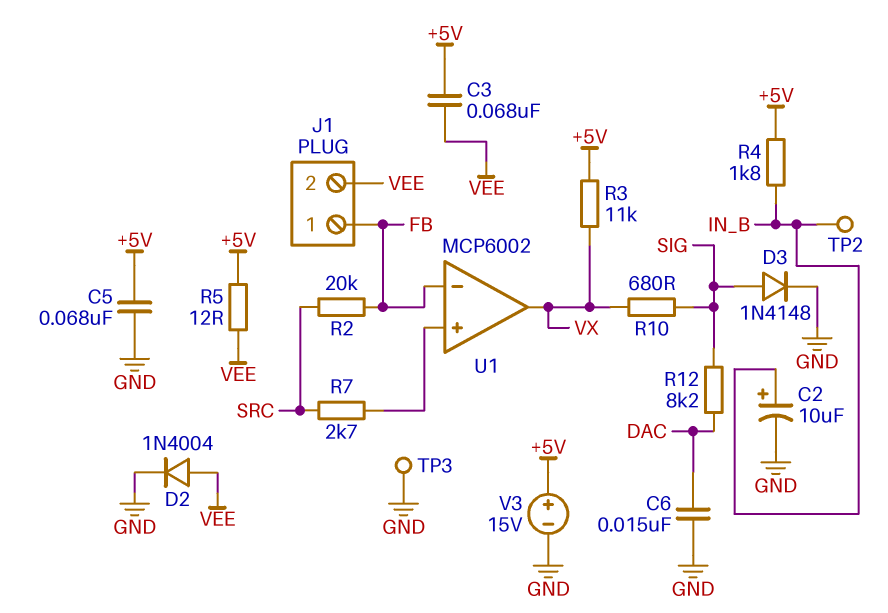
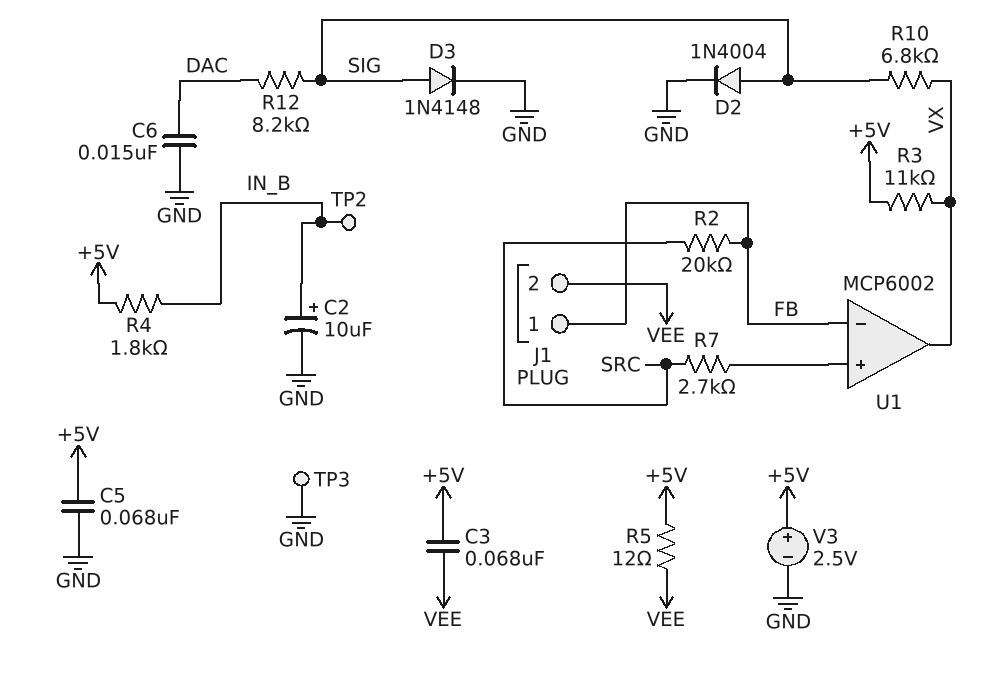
D2: diode 1N4004 (A VEE, K GND) -> diode 1N4004 (A SIG, K GND)
R10: 680 (SIG, VX) -> 6.8k (SIG, VX)
V3: 15V (plus +5V, minus GND) -> 2.5V (plus +5V, minus GND)

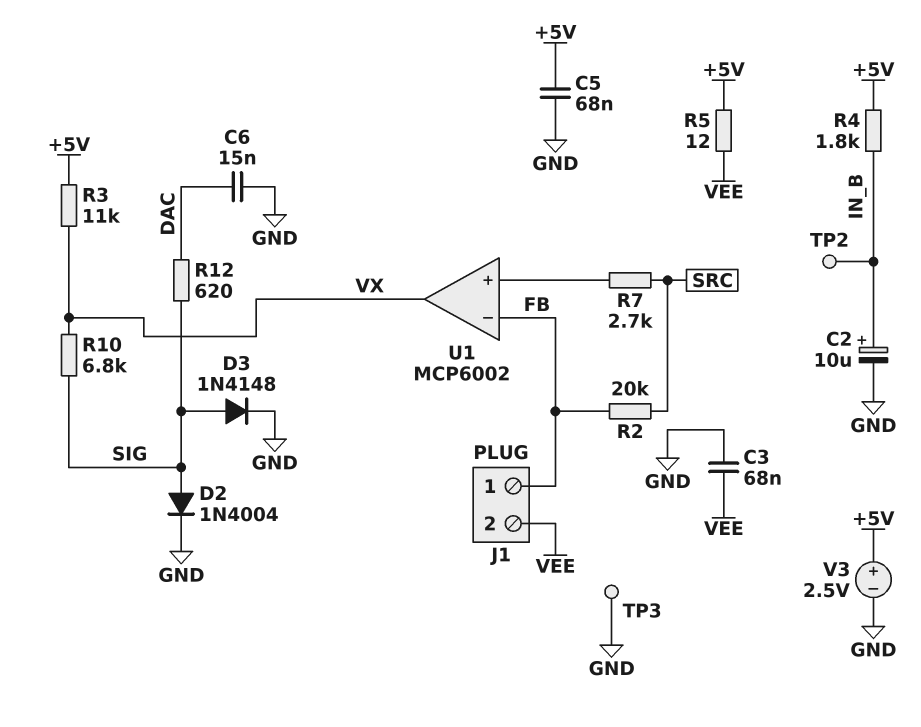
C3: 68nF (+5V, VEE) -> 68nF (GND, VEE)
R12: 8.2k (DAC, SIG) -> 620 (DAC, SIG)

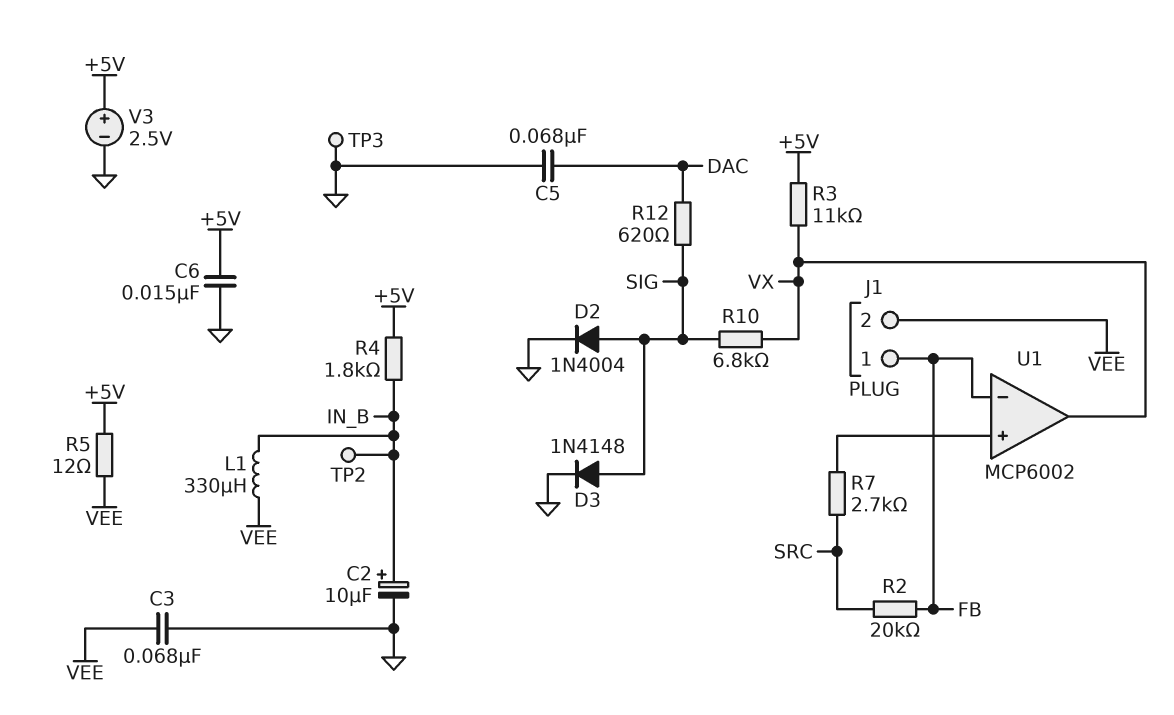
C5: 68nF (+5V, GND) -> 68nF (DAC, GND)
C6: 15nF (DAC, GND) -> 15nF (+5V, GND)
L1: none -> 330uH (IN_B, VEE)

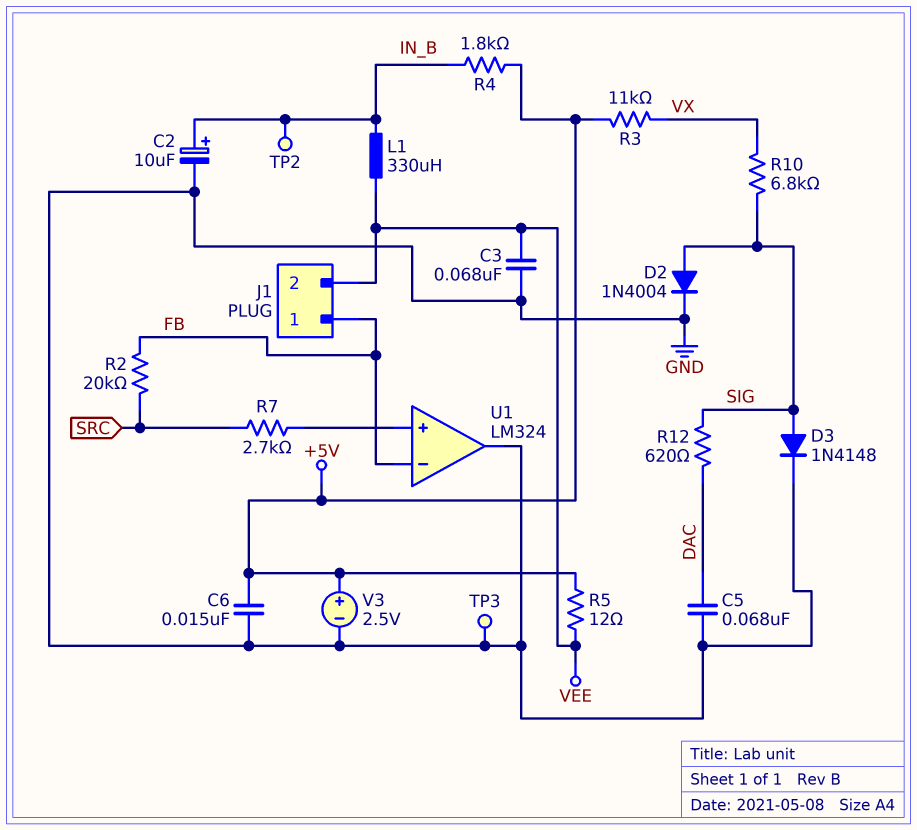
U1: MCP6002 -> LM324
U1 pin out: VX -> GND

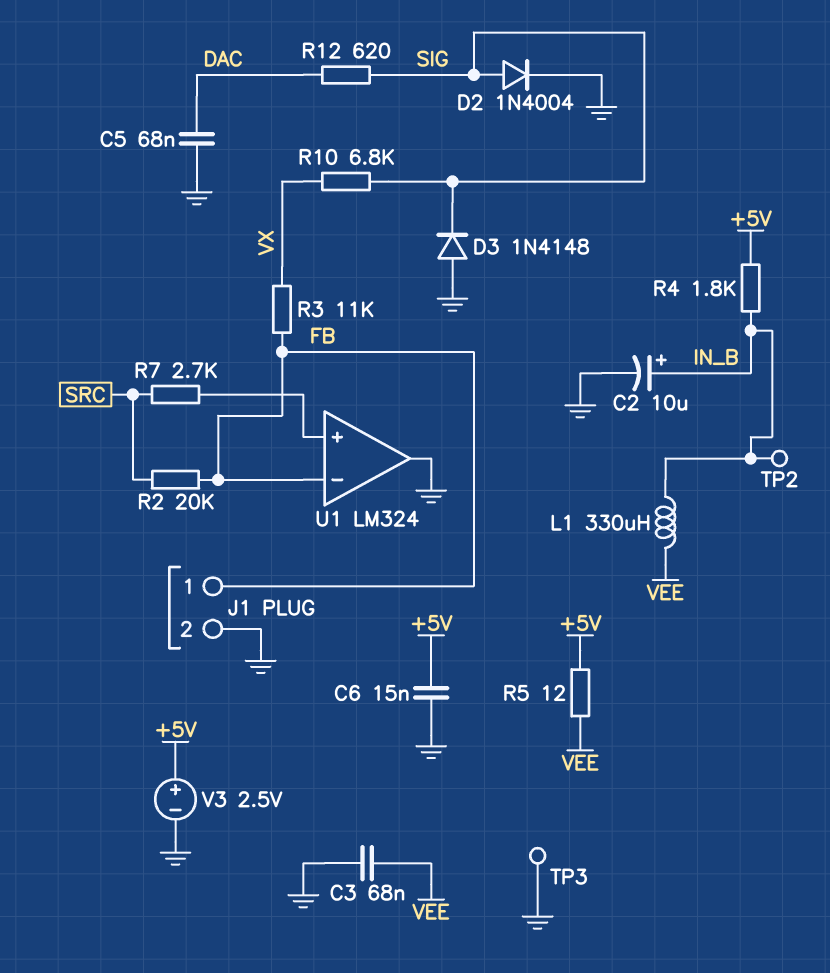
D3: diode 1N4148 (A SIG, K GND) -> diode 1N4148 (A GND, K SIG)
J1 pin 2: VEE -> GND
R3: 11k (+5V, VX) -> 11k (FB, VX)

